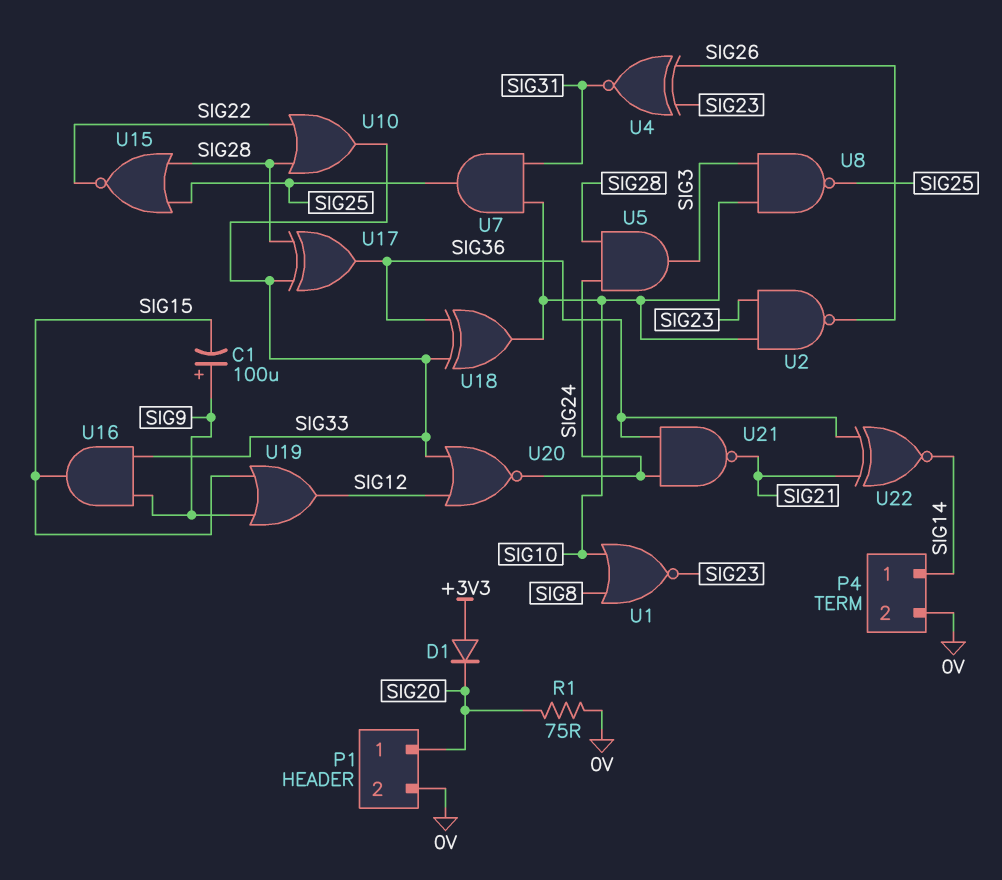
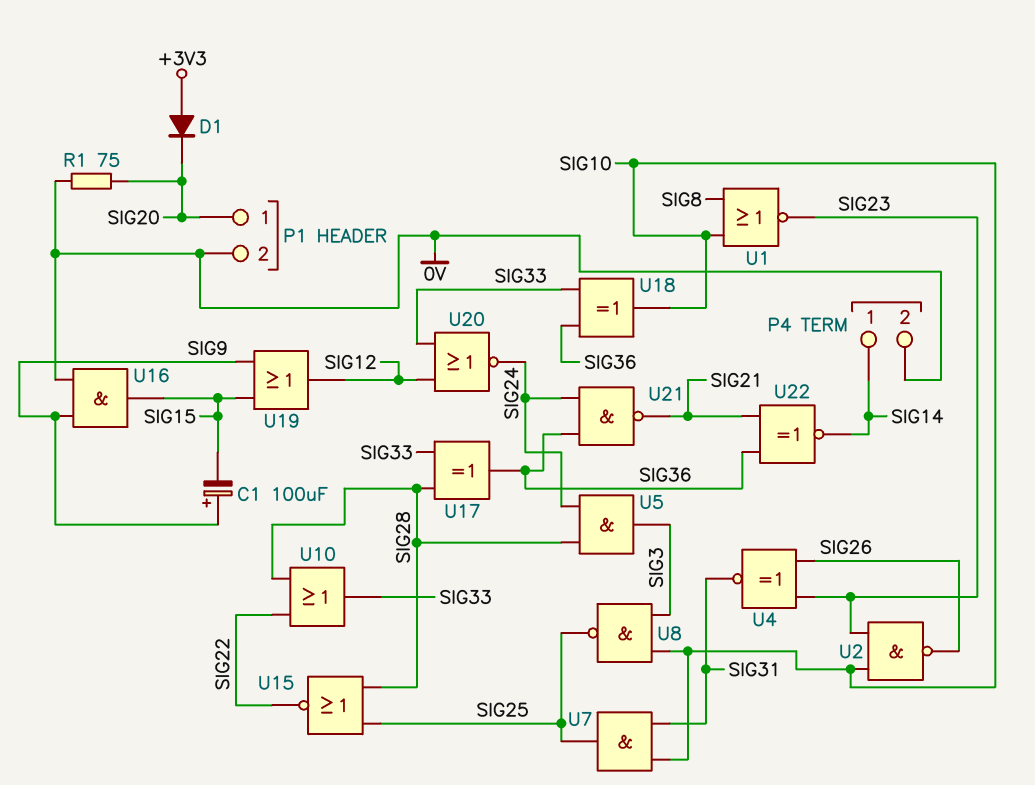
U16: AND (in SIG9, in SIG33, out SIG15) -> AND (in 0V, in SIG9, out SIG15)

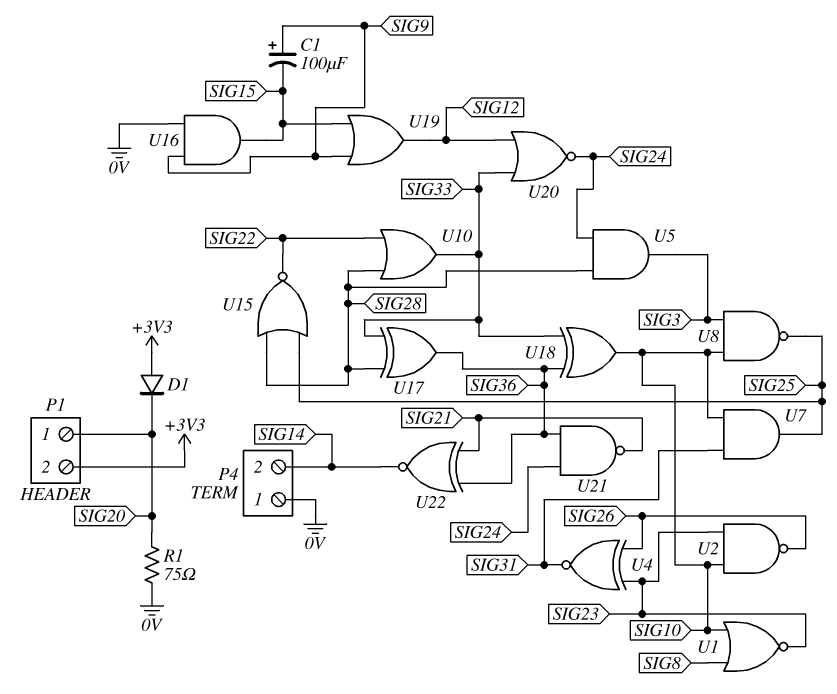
P1 pin 2: 0V -> +3V3
P4 pin 1: SIG14 -> 0V
P4 pin 2: 0V -> SIG14

